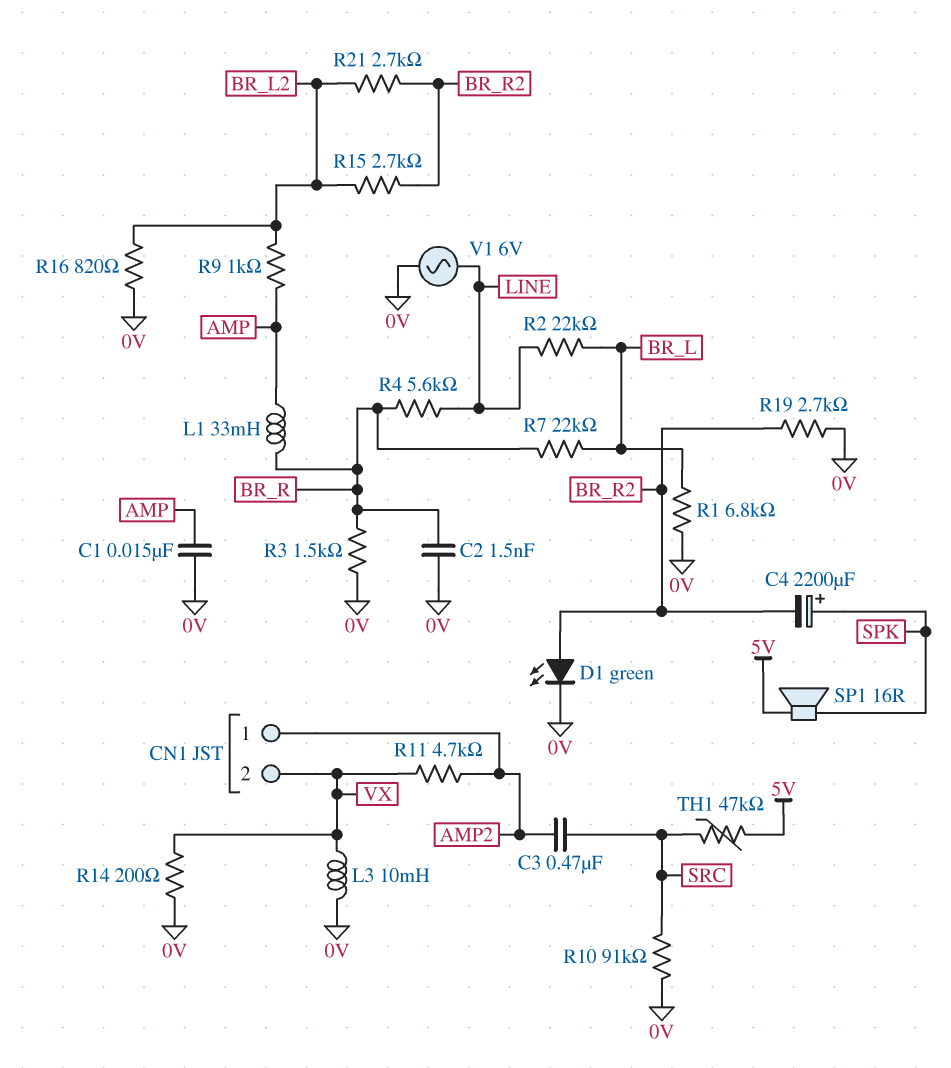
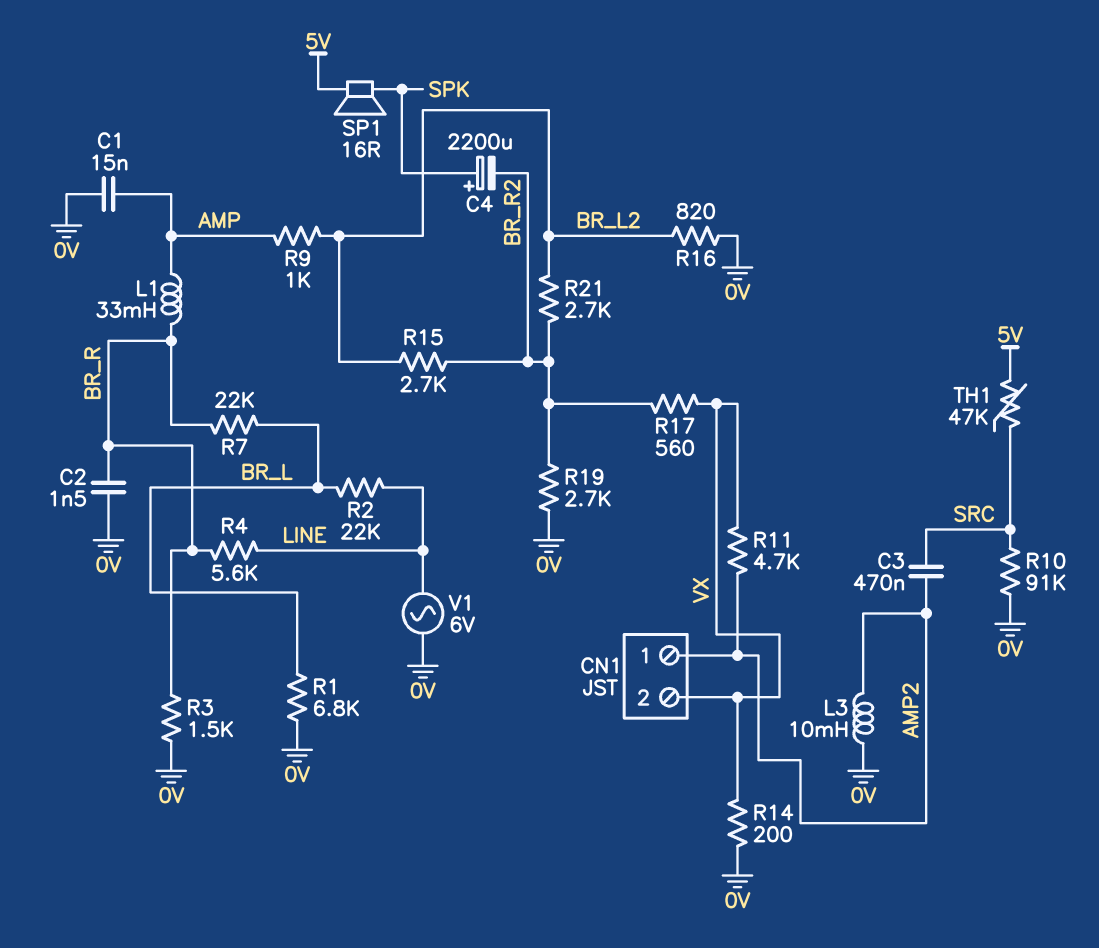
D1: LED green (A BR_R2, K 0V) -> none
L3: 10mH (0V, VX) -> 10mH (0V, AMP2)
R17: none -> 560 (BR_R2, VX)

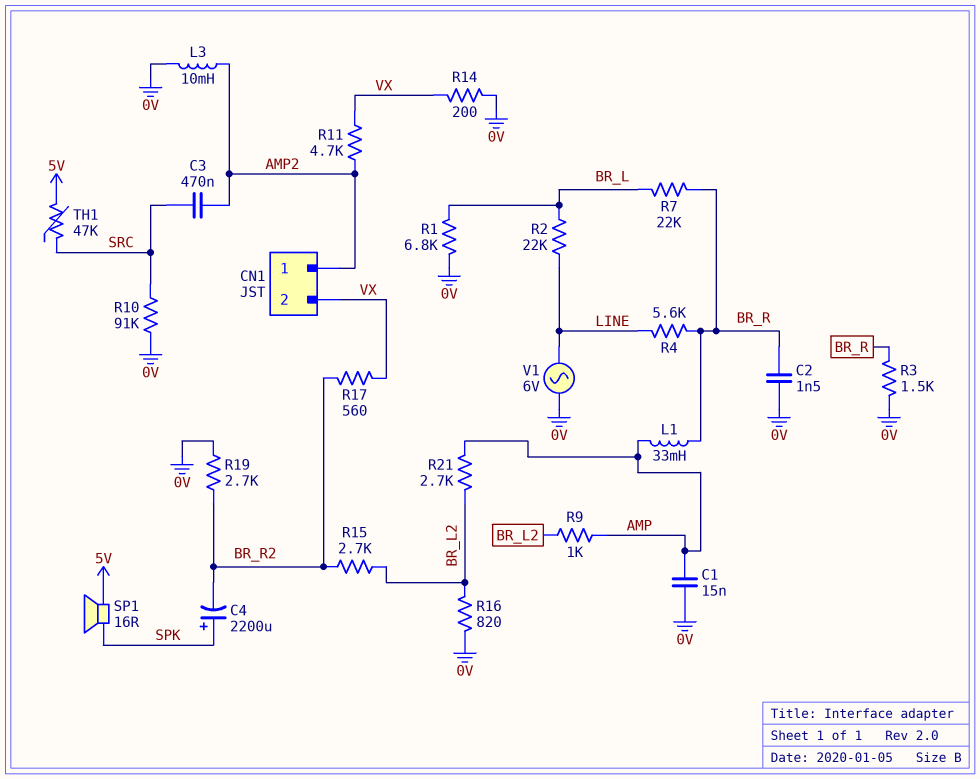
R21: 2.7k (BR_L2, BR_R2) -> 2.7k (AMP, BR_L2)

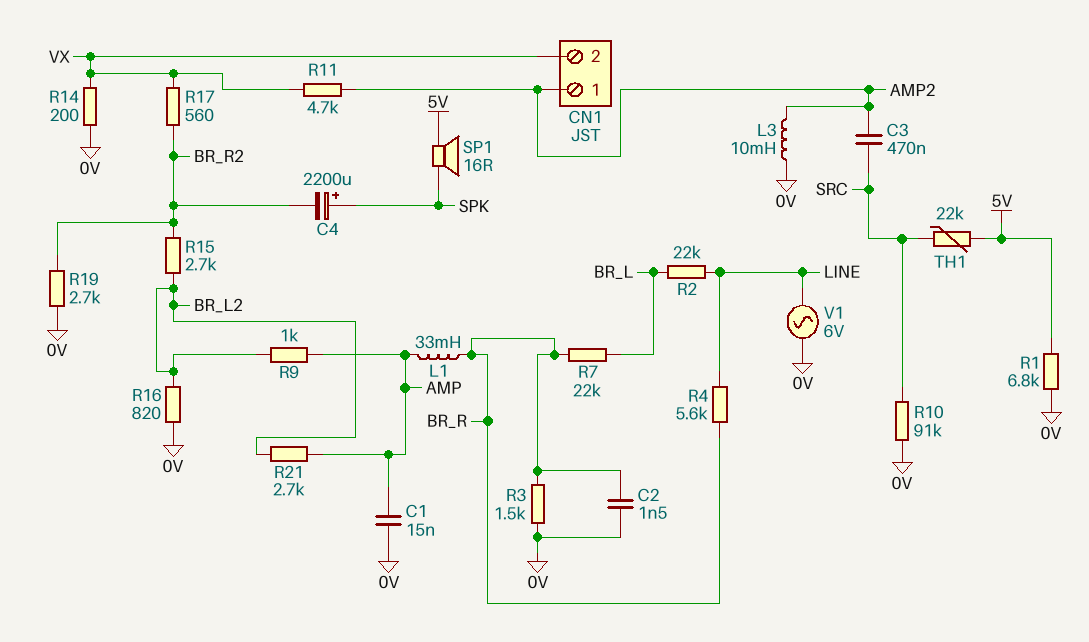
R1: 6.8k (0V, BR_L) -> 6.8k (0V, 5V)
TH1: 47k (5V, SRC) -> 22k (5V, SRC)

